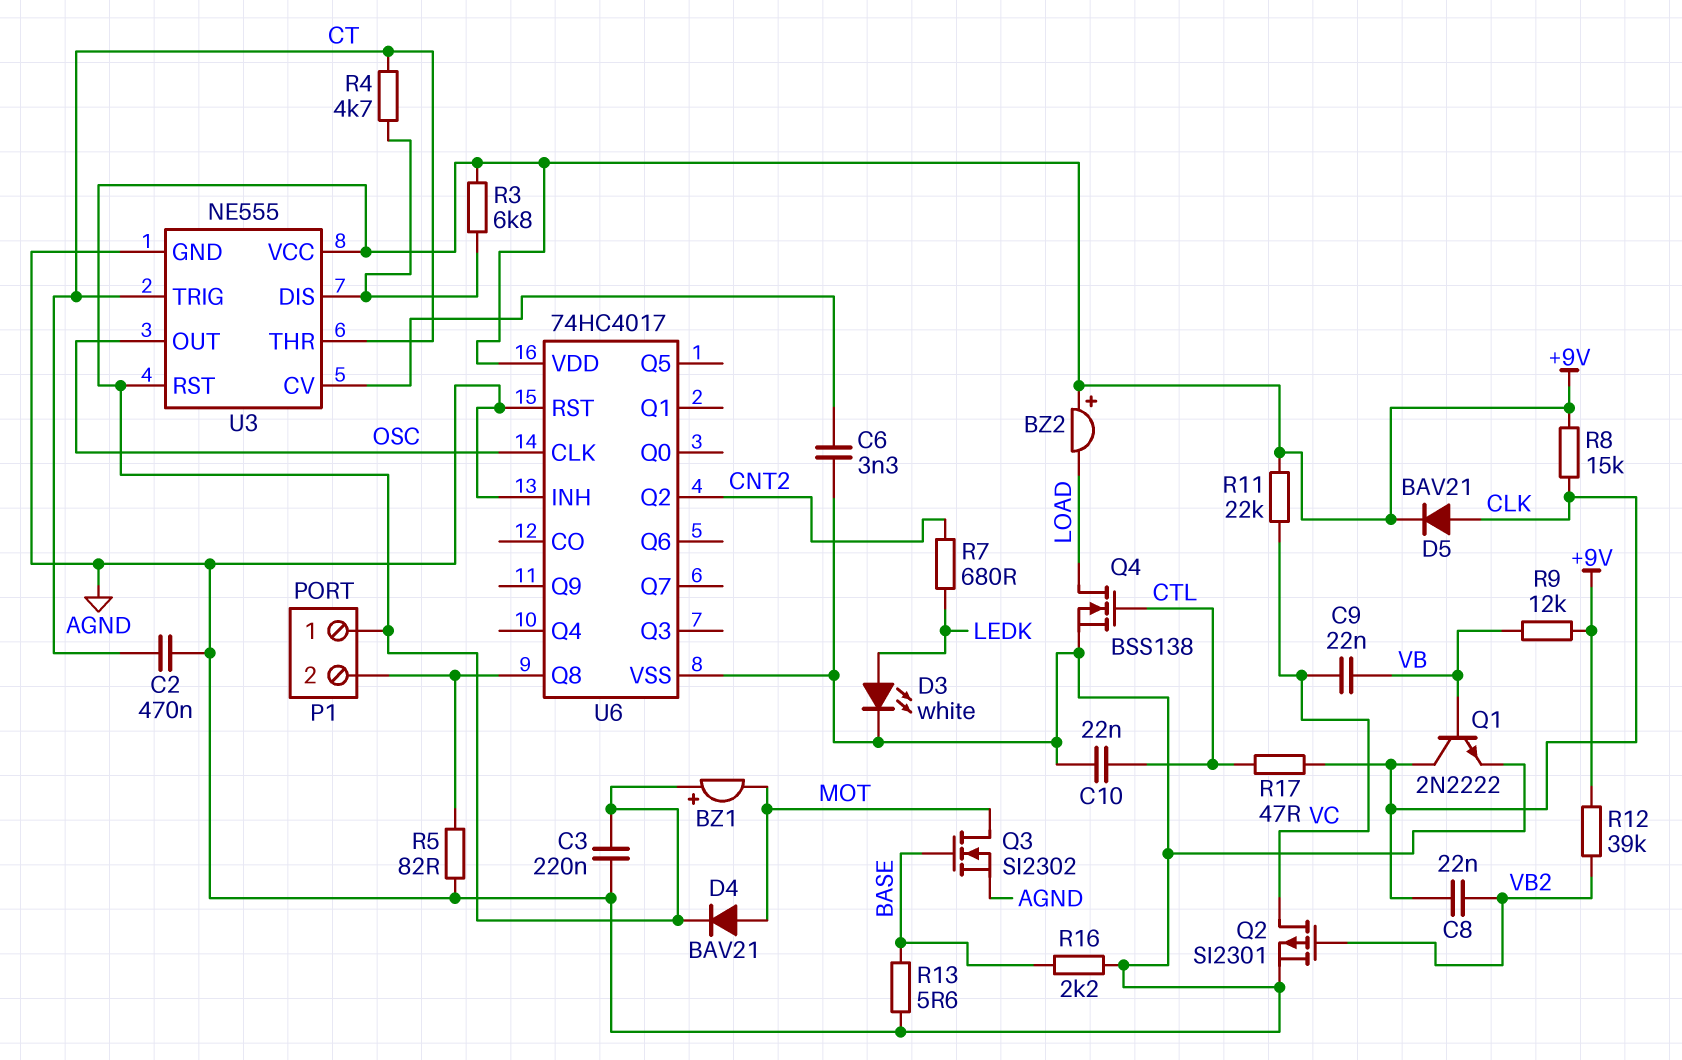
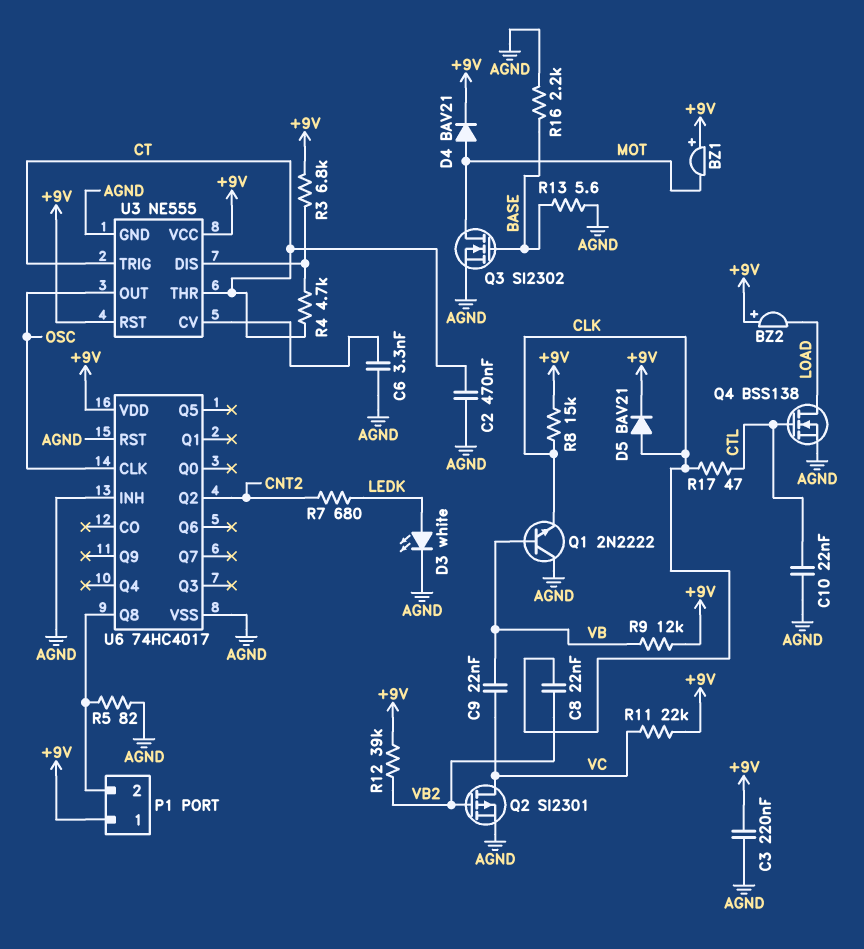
Q1: NPN 2N2222 (B VB, C CLK, E AGND) -> NPN 2N2222 (B VB, C AGND, E CLK)

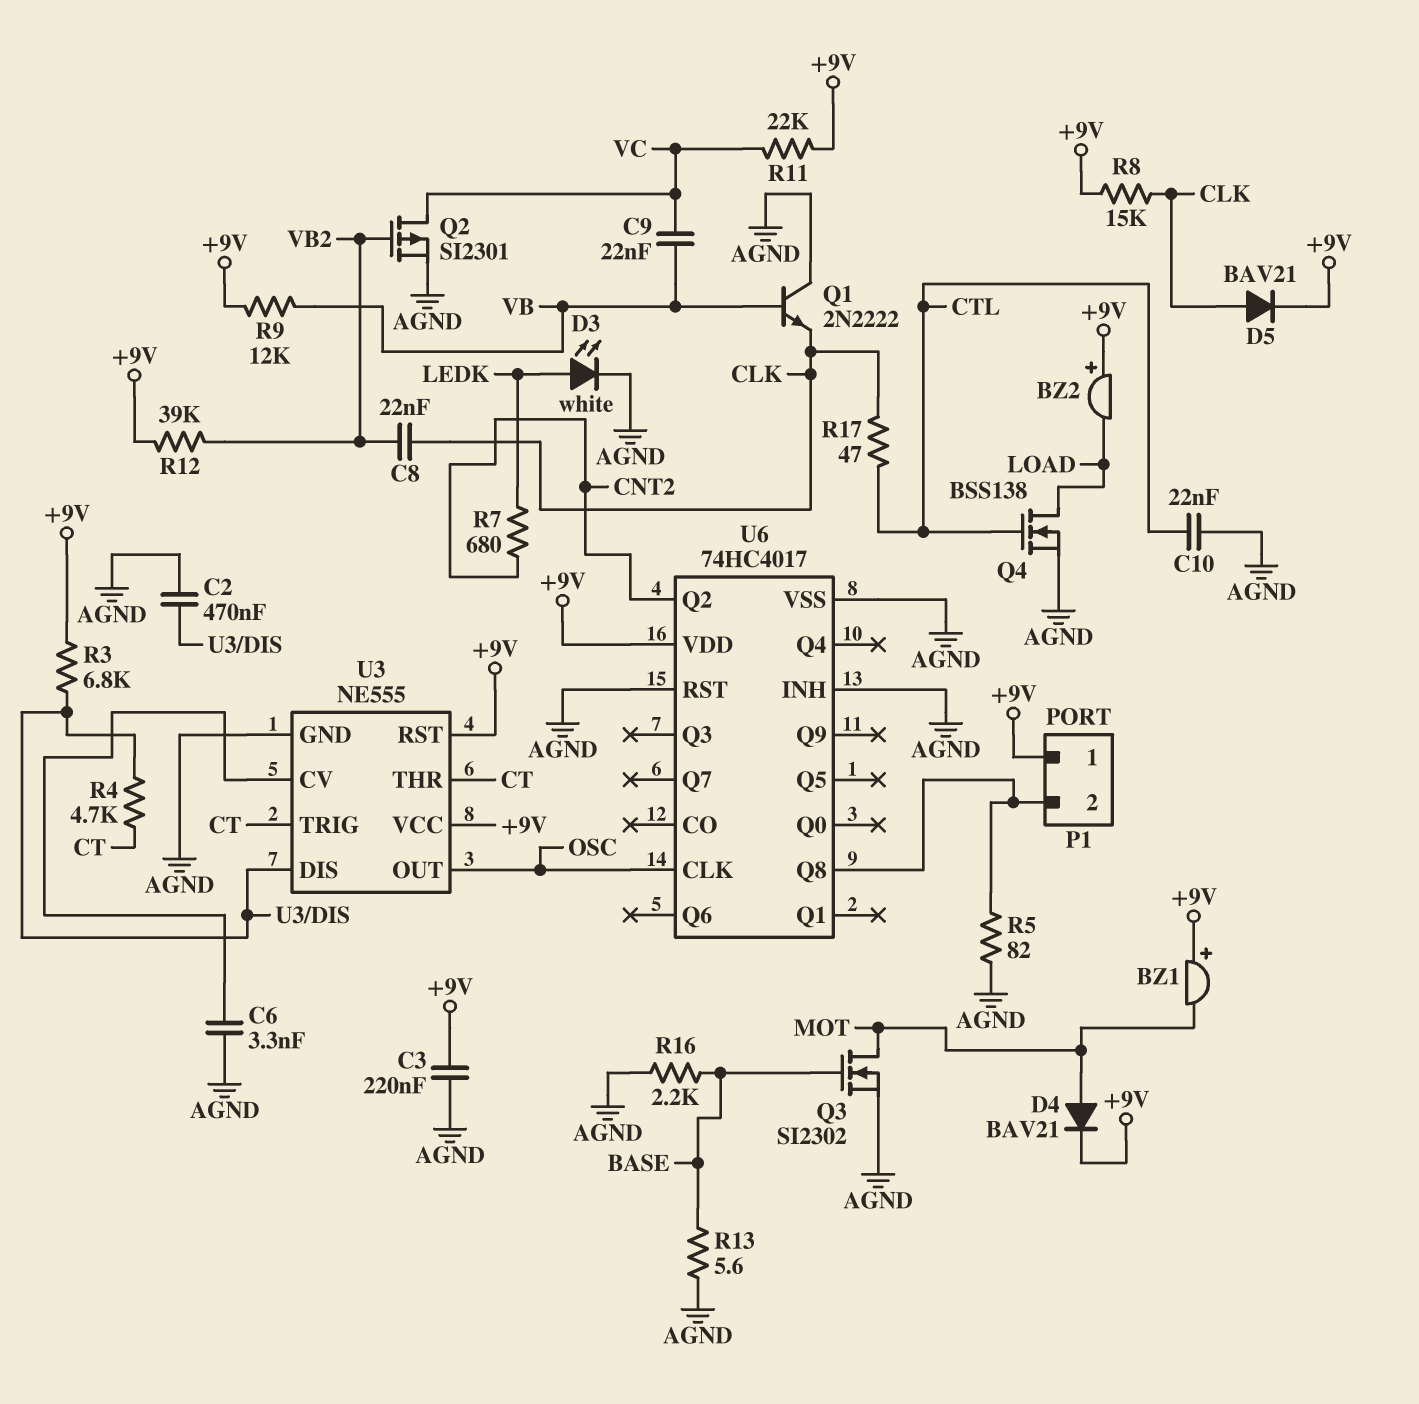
C2: 470nF (AGND, CT) -> 470nF (AGND, U3/DIS)

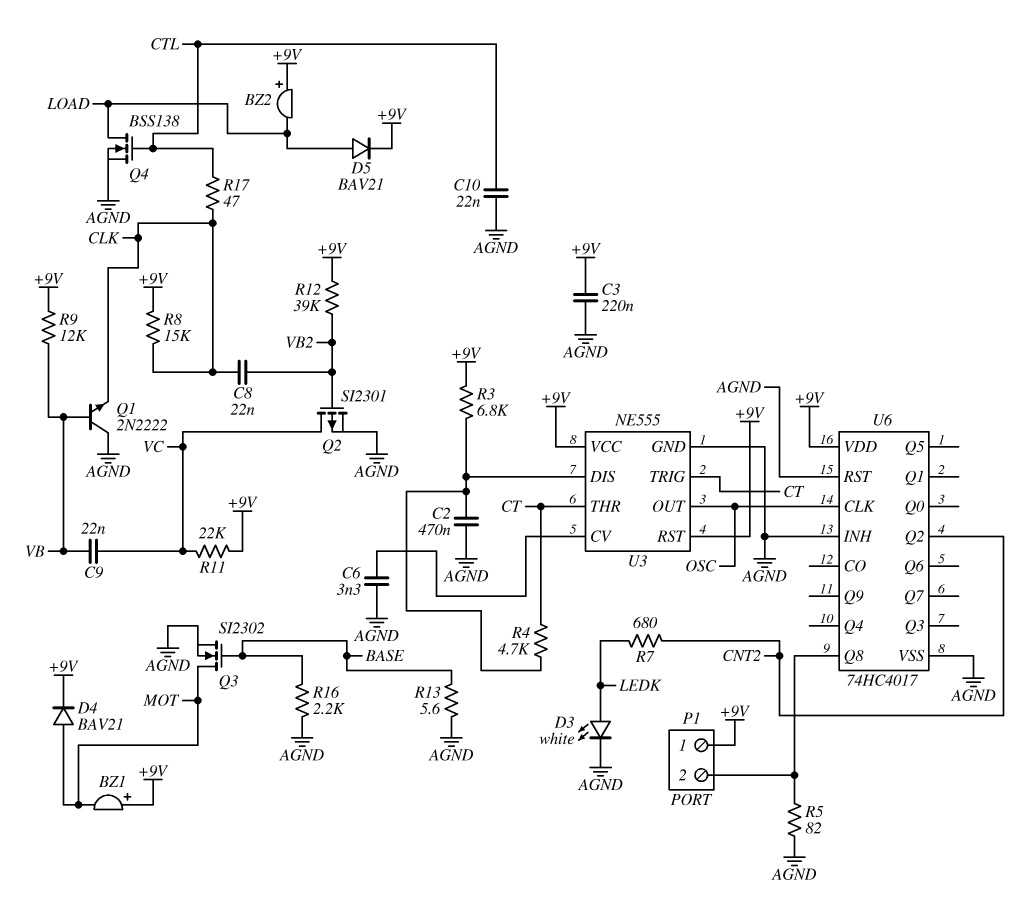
D5: diode BAV21 (A CLK, K +9V) -> diode BAV21 (A LOAD, K +9V)

